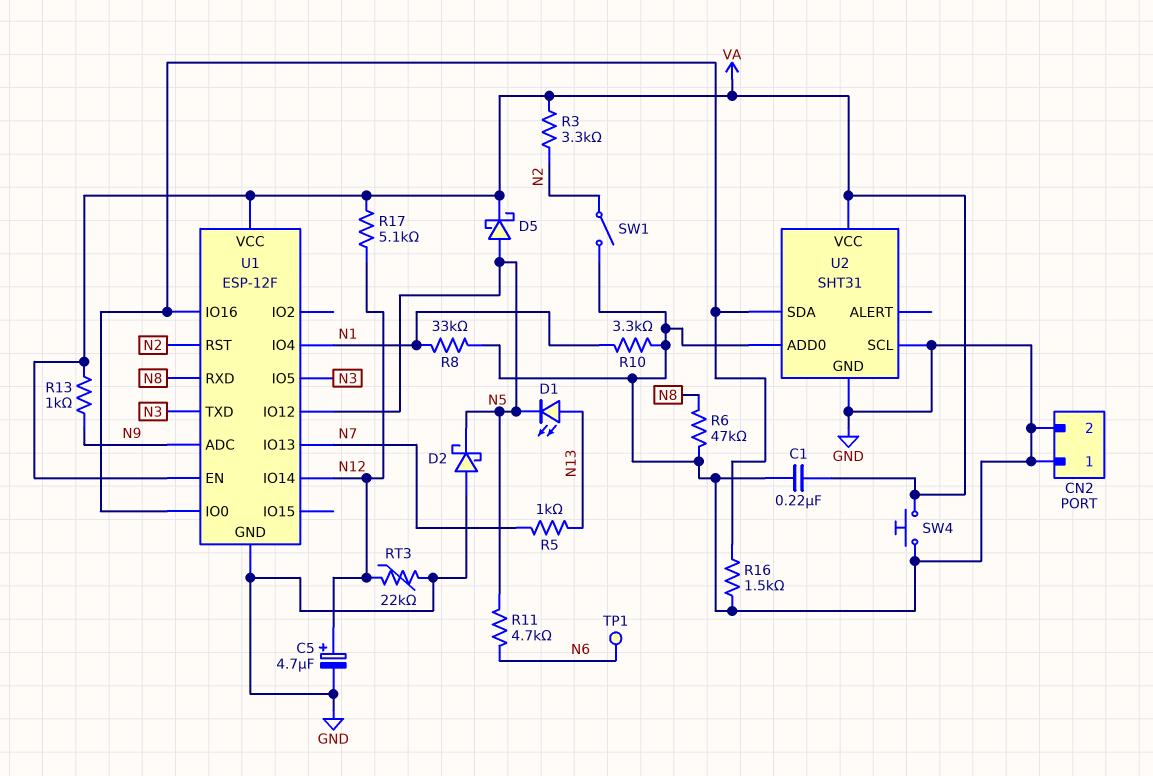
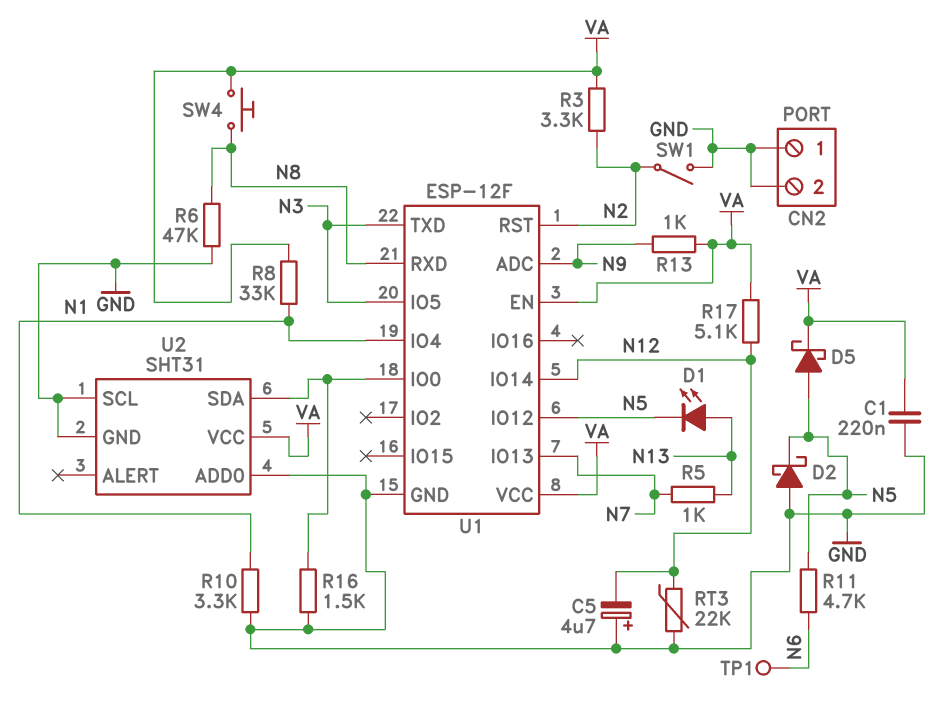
C5: 4.7uF (plus N12, minus GND) -> 4.7uF (plus GND, minus N12)
R8: 33k (GND, N1) -> 33k (N1, VA)
SW4: button (GND, VA) -> button (N8, VA)
U1 pin IO16: U1/IO0 -> none

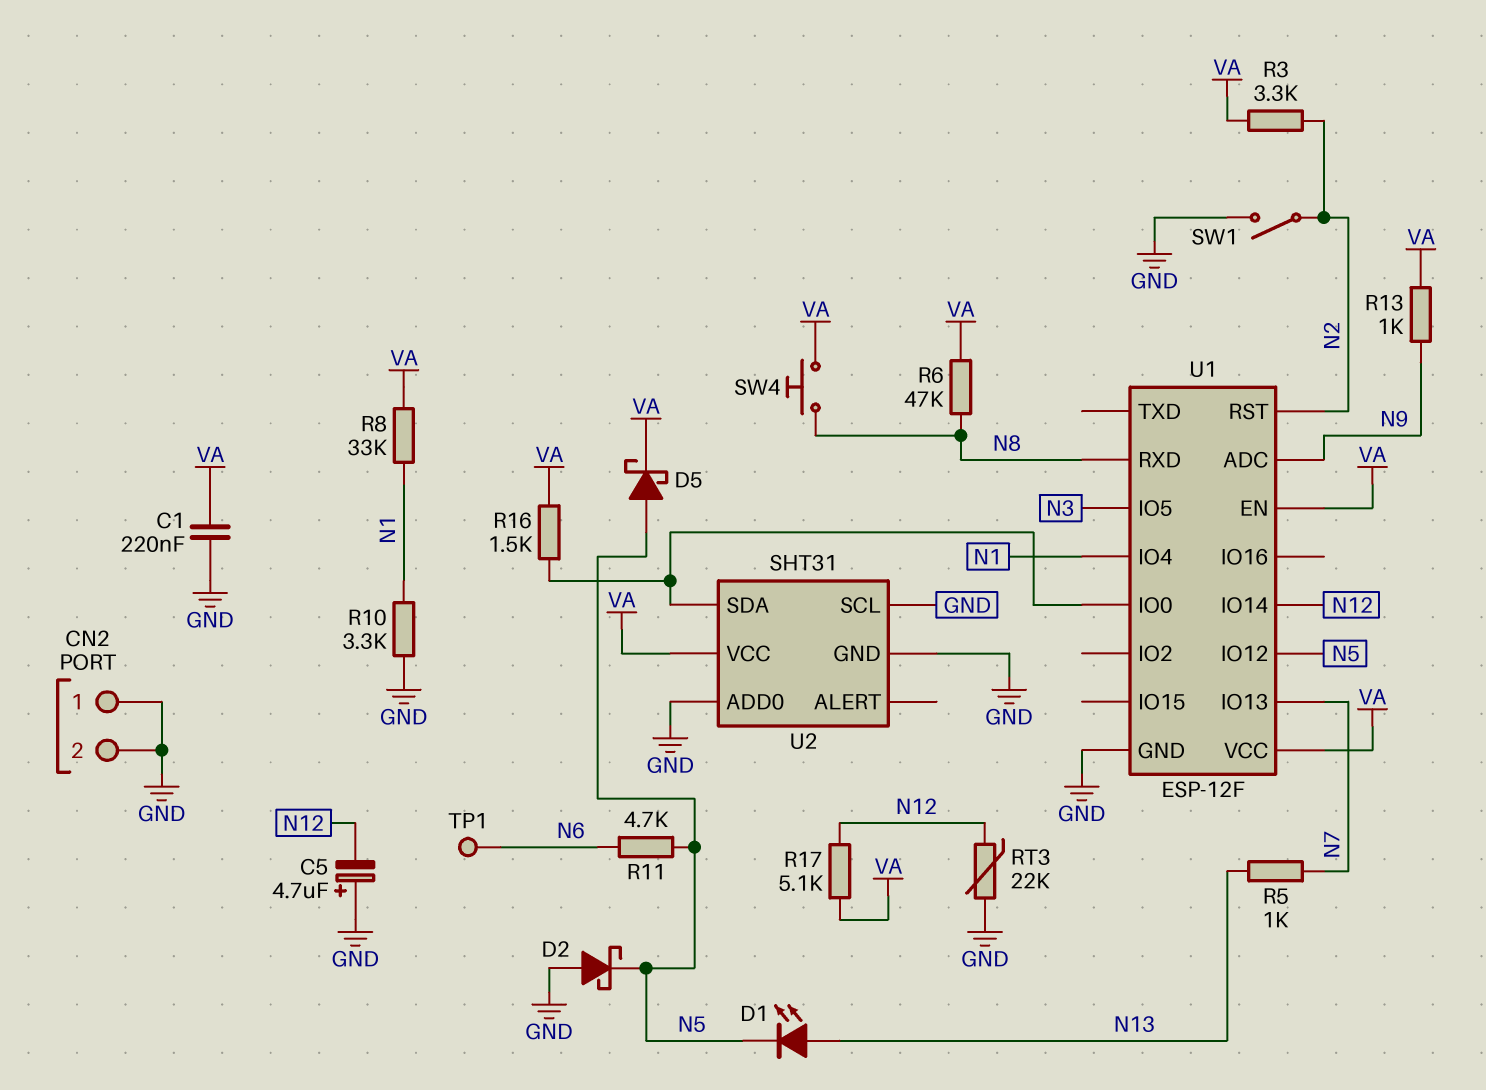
R6: 47k (GND, N8) -> 47k (N8, VA)
R16: 1.5k (GND, U1/IO0) -> 1.5k (U1/IO0, VA)
U1 pin TXD: N3 -> none

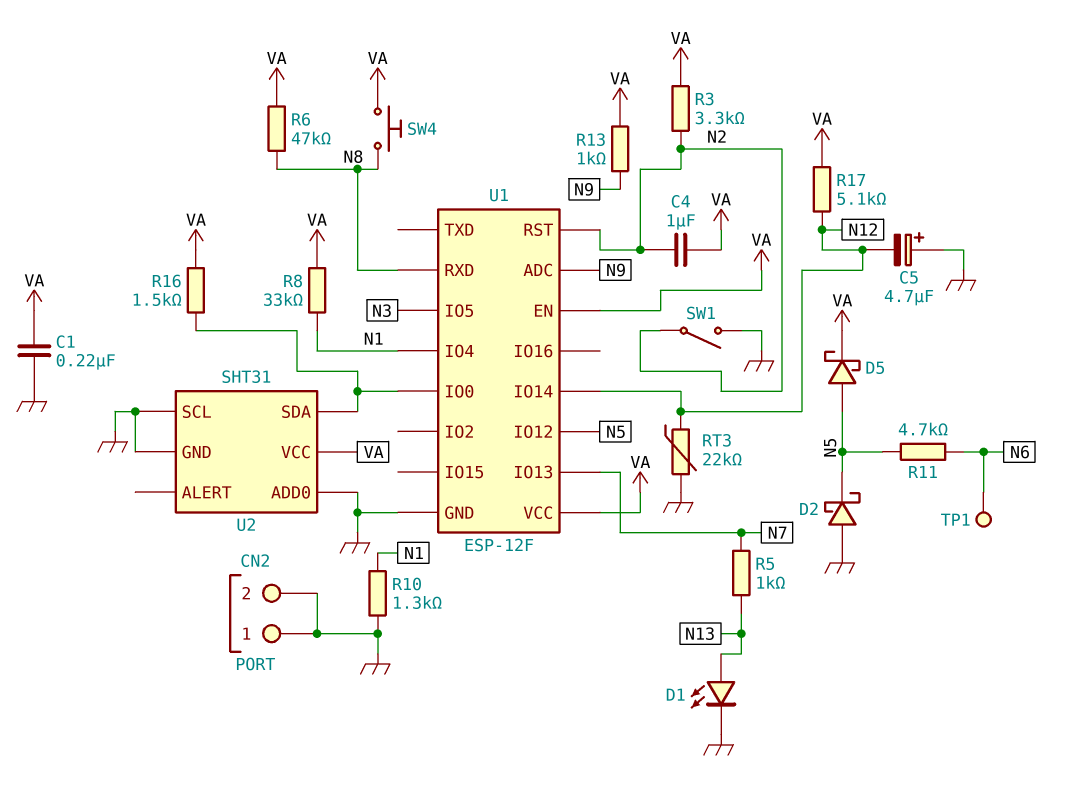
C4: none -> 1uF (N2, VA)
D1: LED (A N13, K N5) -> LED (A N13, K GND)
R10: 3.3k (GND, N1) -> 1.3k (GND, N1)

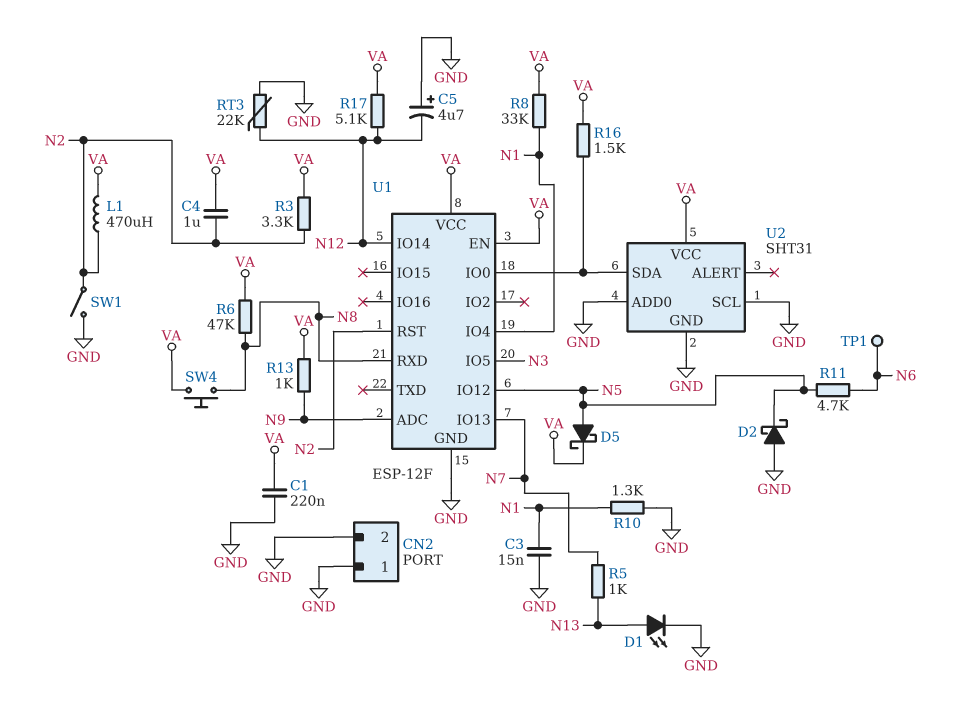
C3: none -> 15nF (GND, N1)
L1: none -> 470uH (N2, VA)

